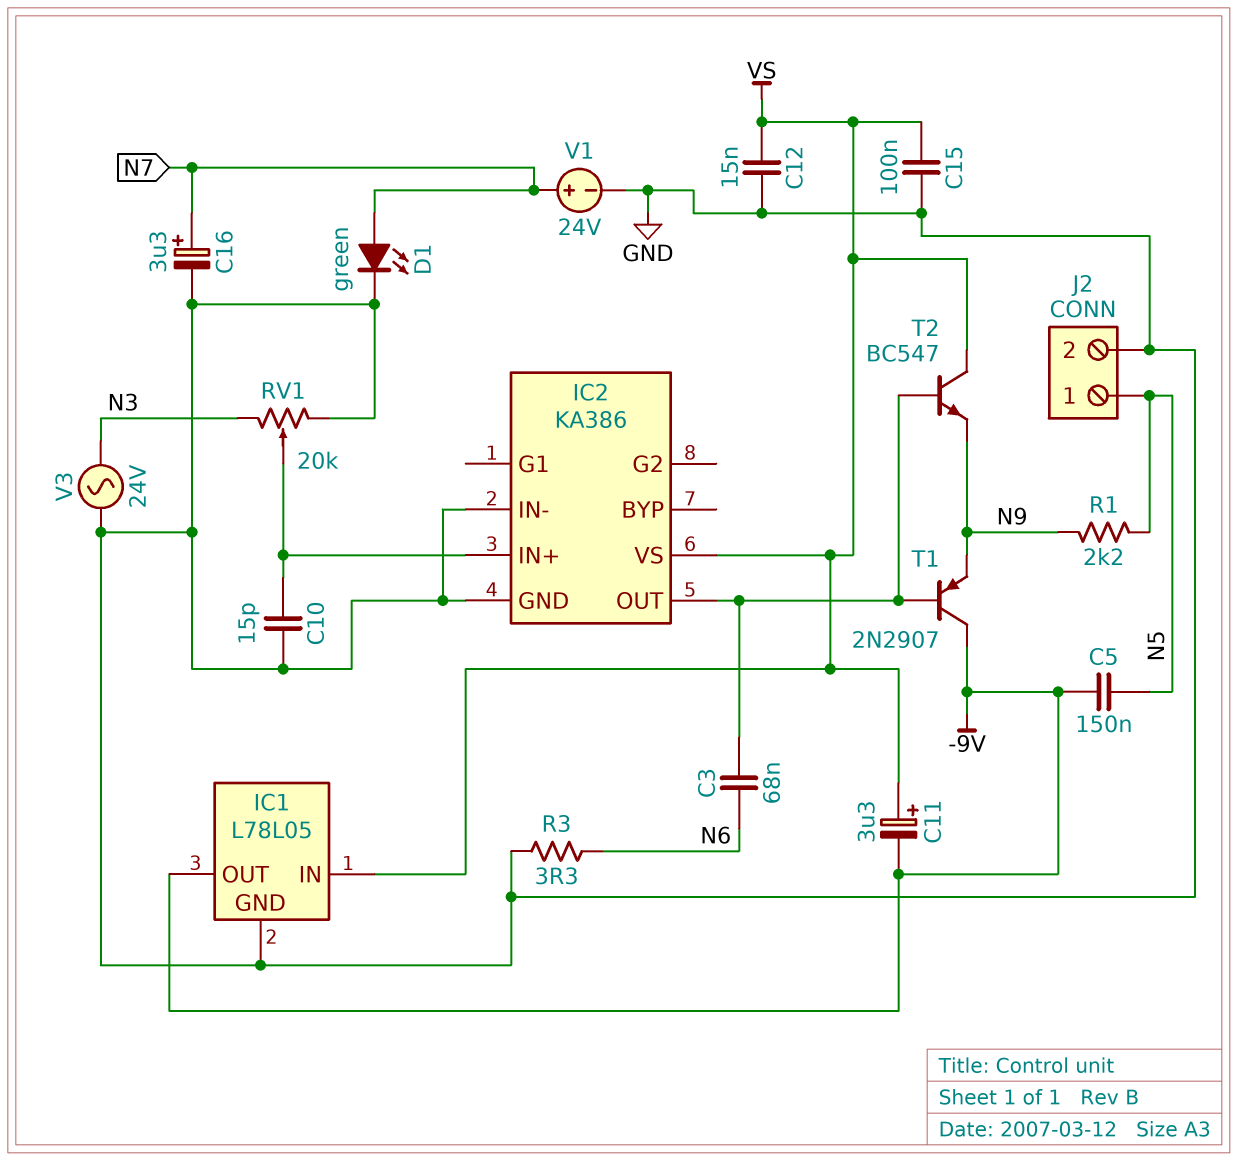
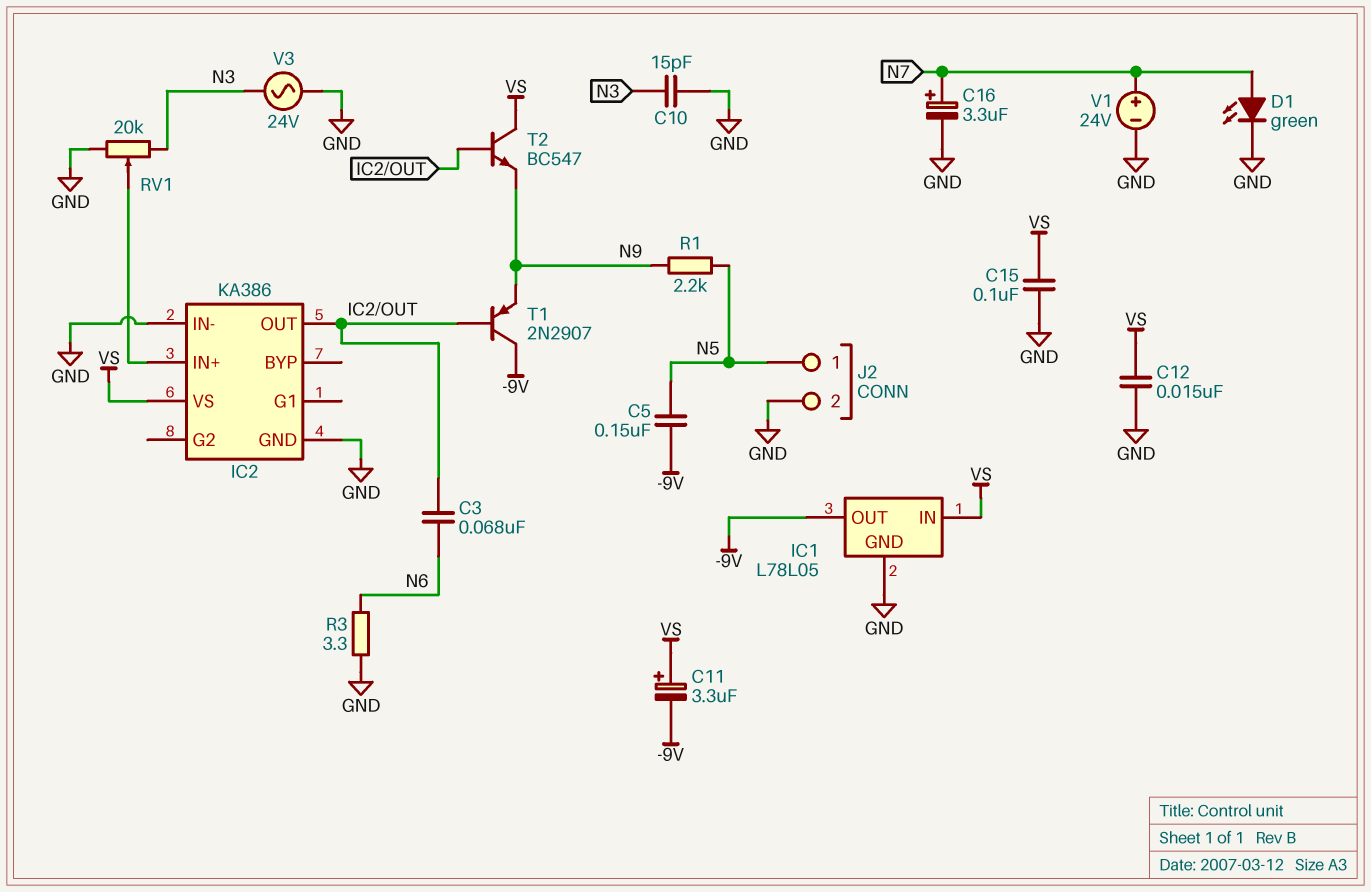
C10: 15pF (GND, IC2/IN+) -> 15pF (GND, N3)

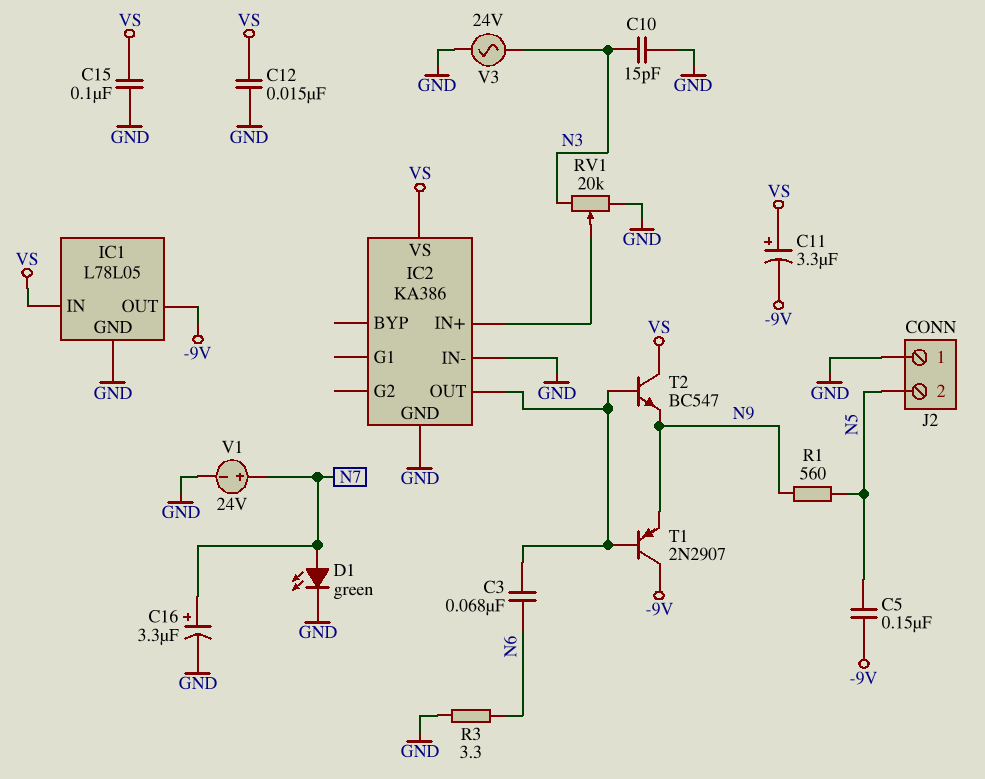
J2 pin 1: N5 -> GND
J2 pin 2: GND -> N5
R1: 2.2k (N5, N9) -> 560 (N5, N9)

